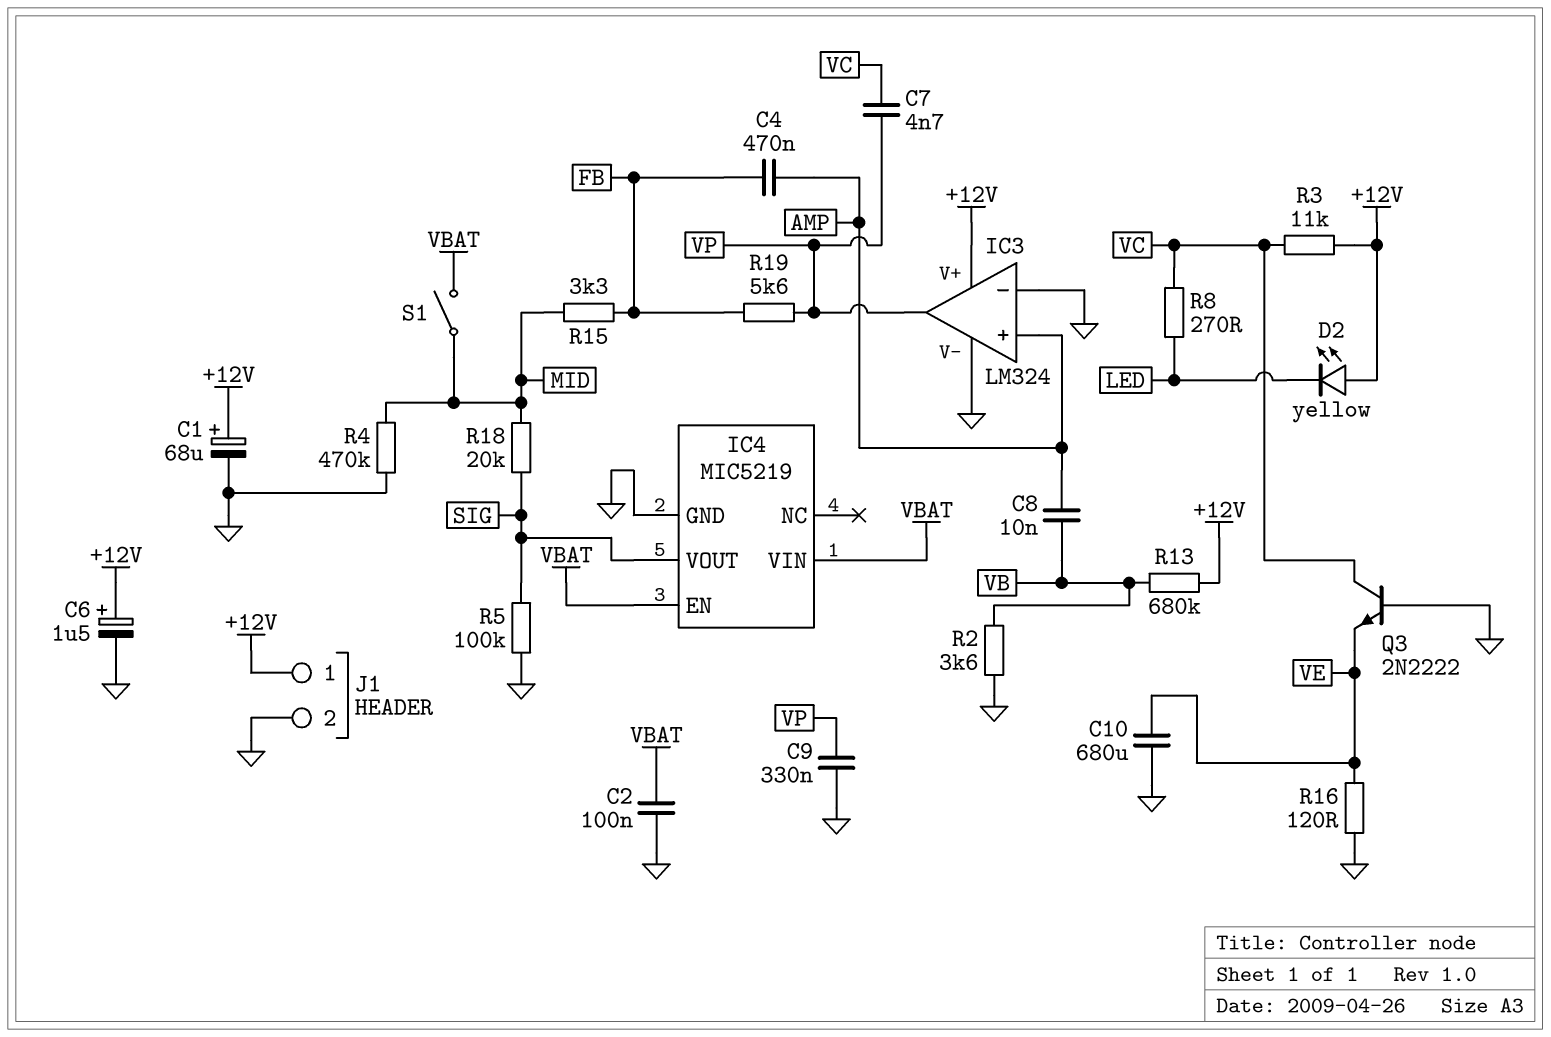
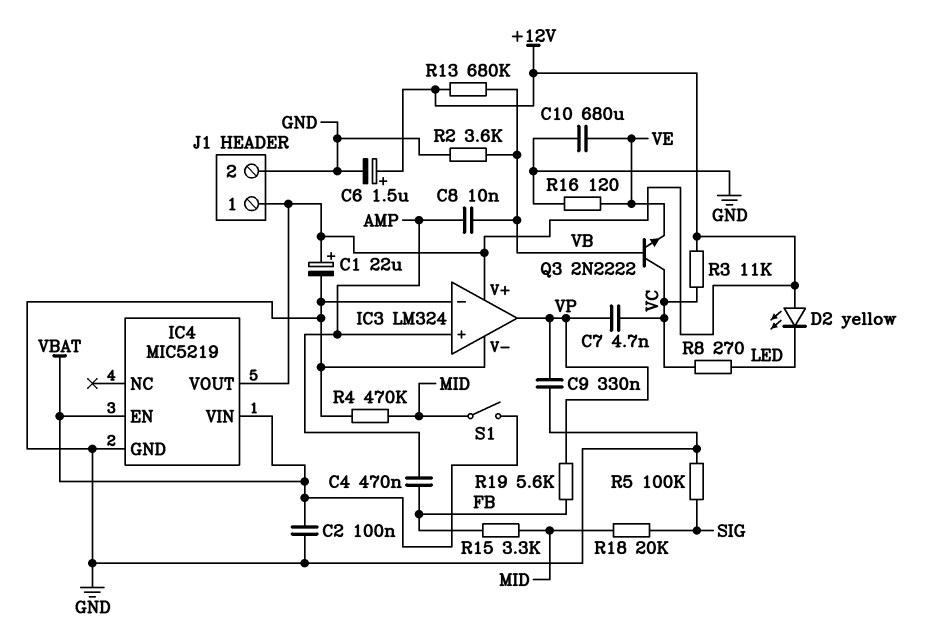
C1: 68uF (plus +12V, minus GND) -> 22uF (plus +12V, minus GND)
IC4 pin VOUT: SIG -> +12V
Q3: NPN 2N2222 (B GND, C VC, E VE) -> NPN 2N2222 (B VB, C VC, E VE)

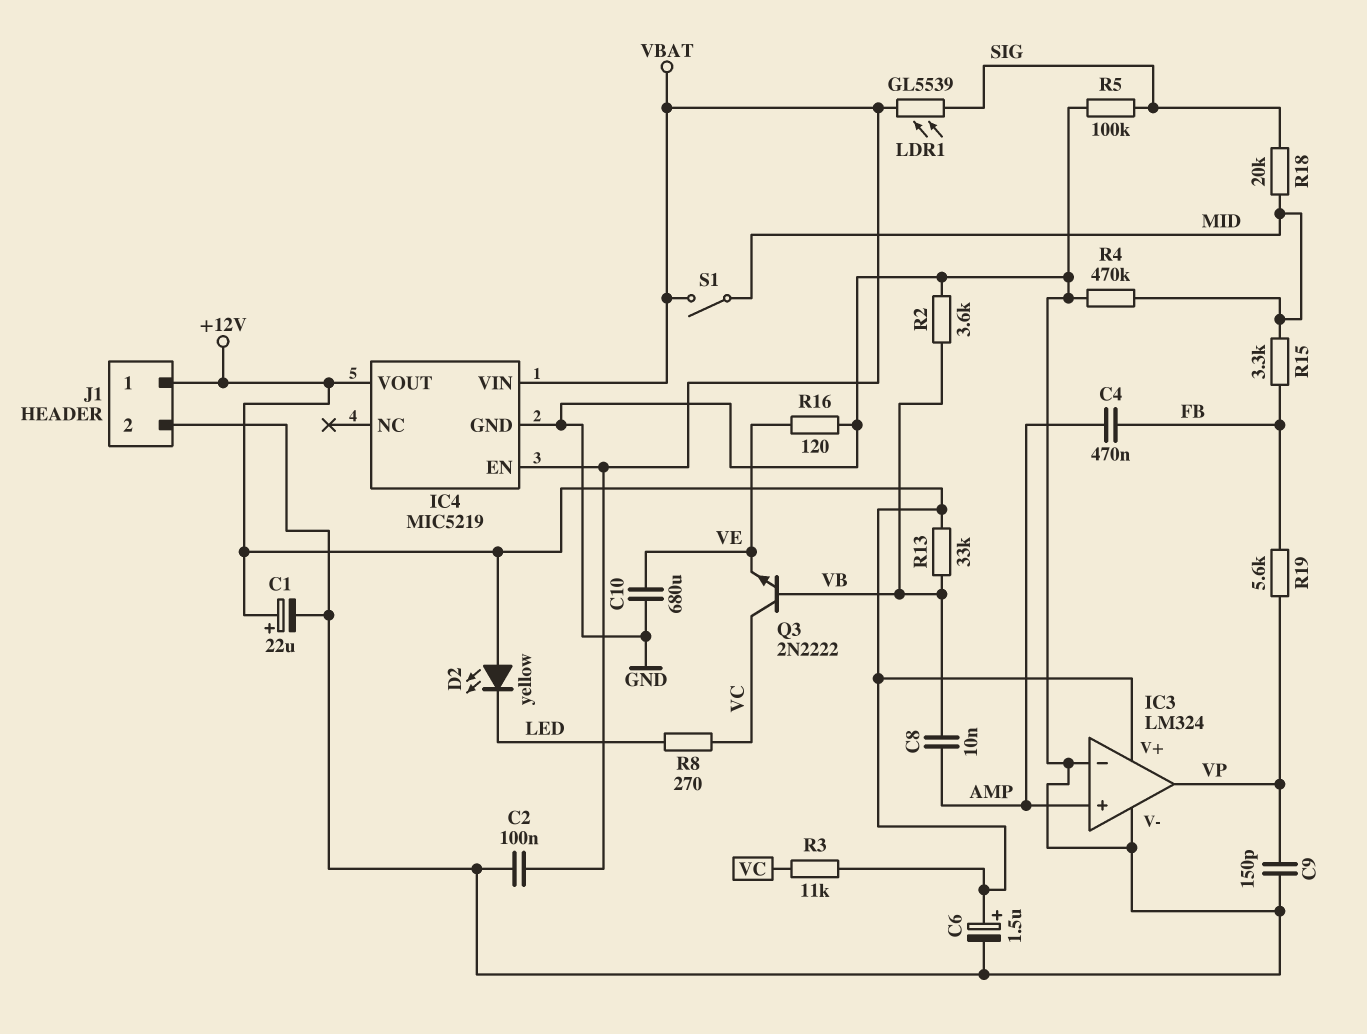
C7: 4.7nF (VC, VP) -> none
C9: 330nF (GND, VP) -> 150pF (GND, VP)
LDR1: none -> GL5539 (SIG, VBAT)
R13: 680k (+12V, VB) -> 33k (+12V, VB)

